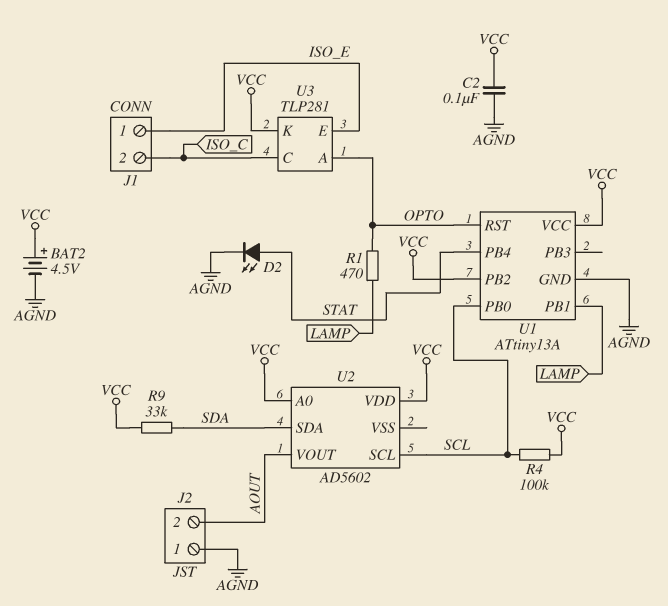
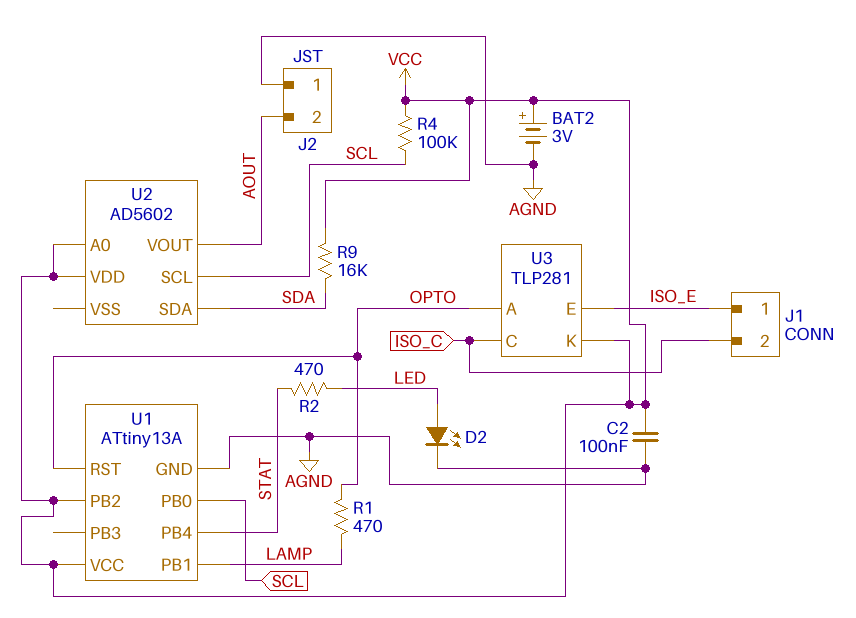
BAT2: 4.5V (plus VCC, minus AGND) -> 3V (plus VCC, minus AGND)
D2: LED (A STAT, K AGND) -> LED (A LED, K AGND)
R2: none -> 470 (LED, STAT)
R9: 33k (SDA, VCC) -> 16k (SDA, VCC)

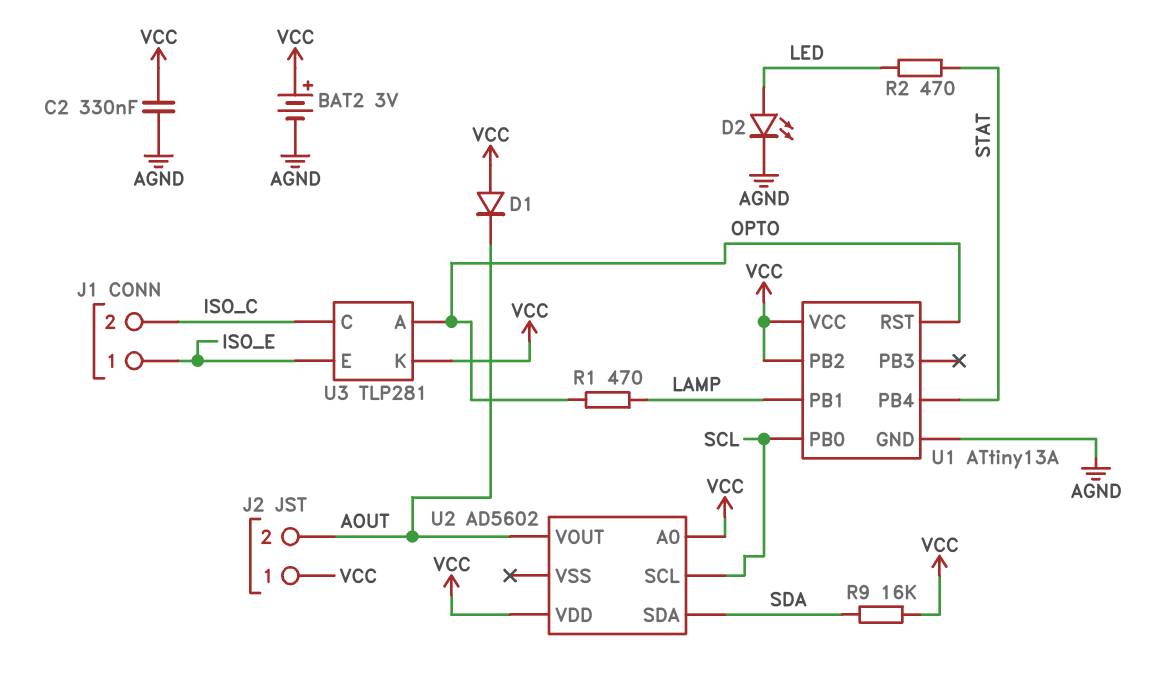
C2: 100nF (AGND, VCC) -> 330nF (AGND, VCC)
D1: none -> diode (A VCC, K AOUT)
J2 pin 1: AGND -> VCC
R4: 100k (SCL, VCC) -> none

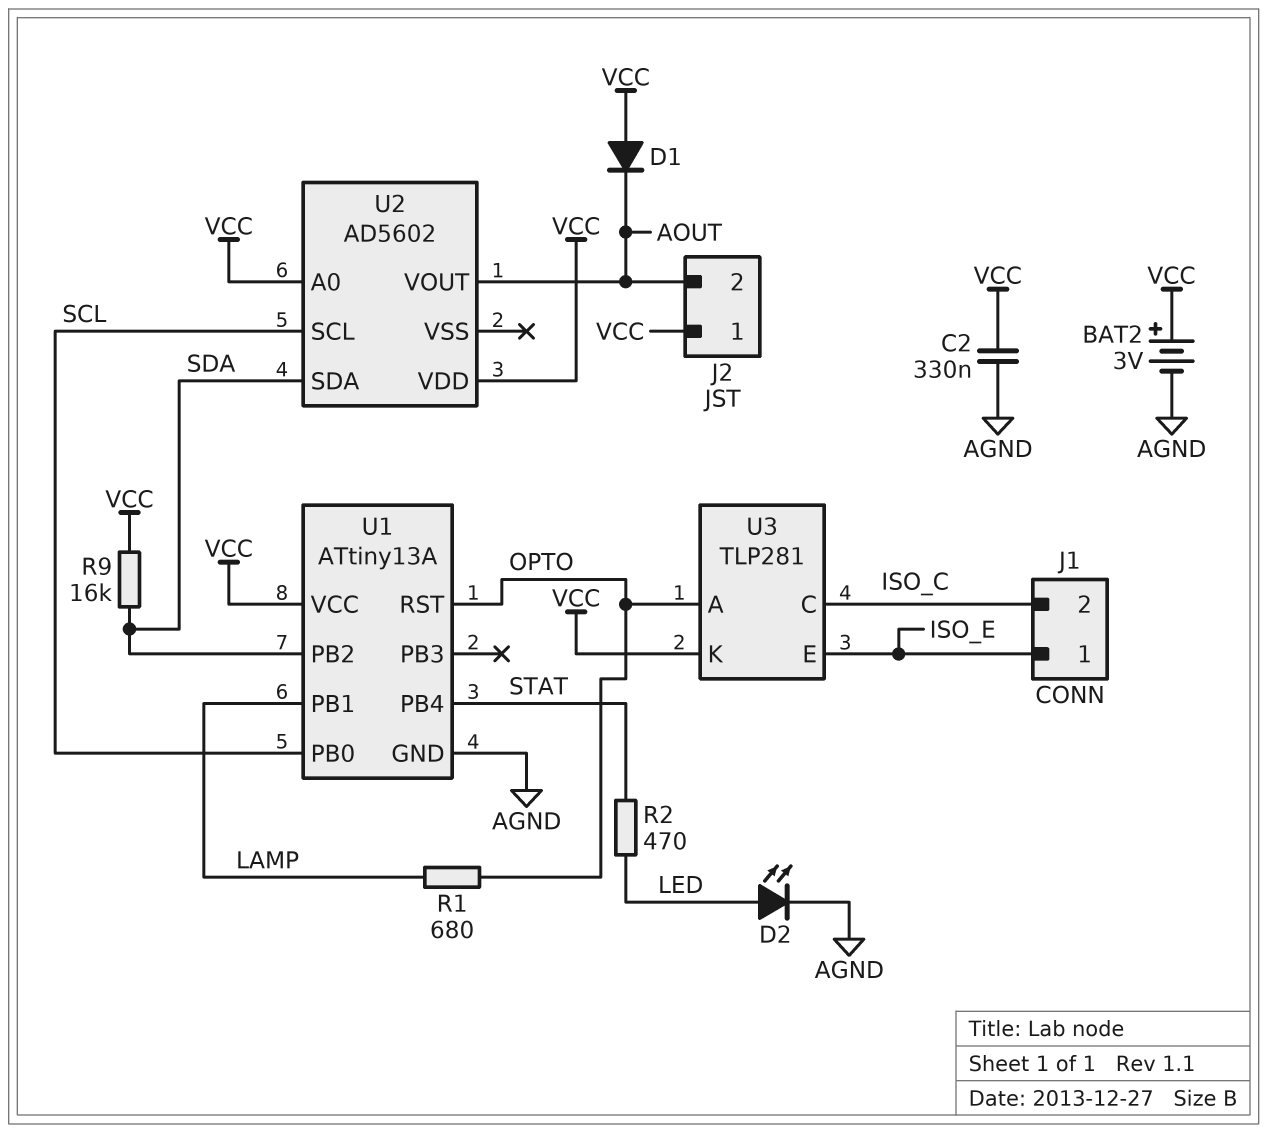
R1: 470 (LAMP, OPTO) -> 680 (LAMP, OPTO)
U1 pin PB2: VCC -> SDA

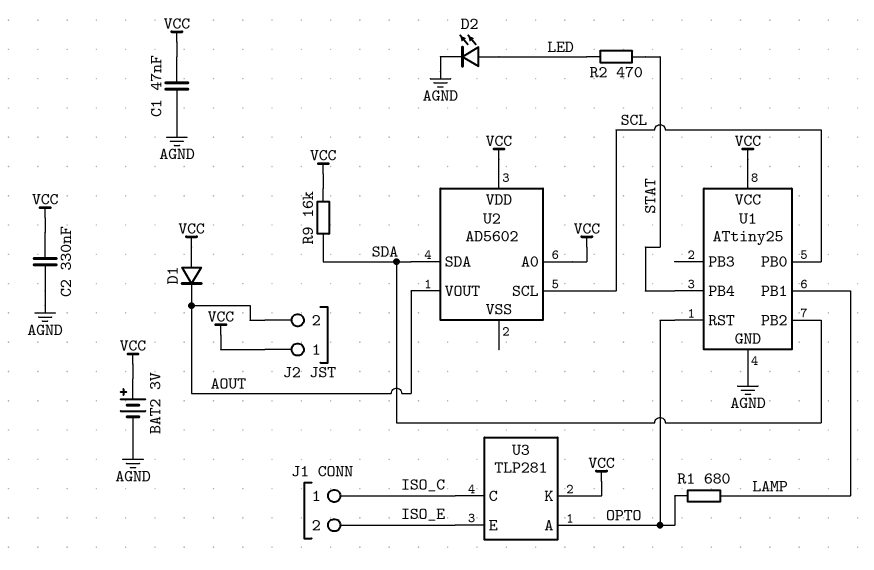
C1: none -> 47nF (AGND, VCC)
J1 pin 1: ISO_E -> ISO_C
J1 pin 2: ISO_C -> ISO_E
U1: ATtiny13A -> ATtiny25

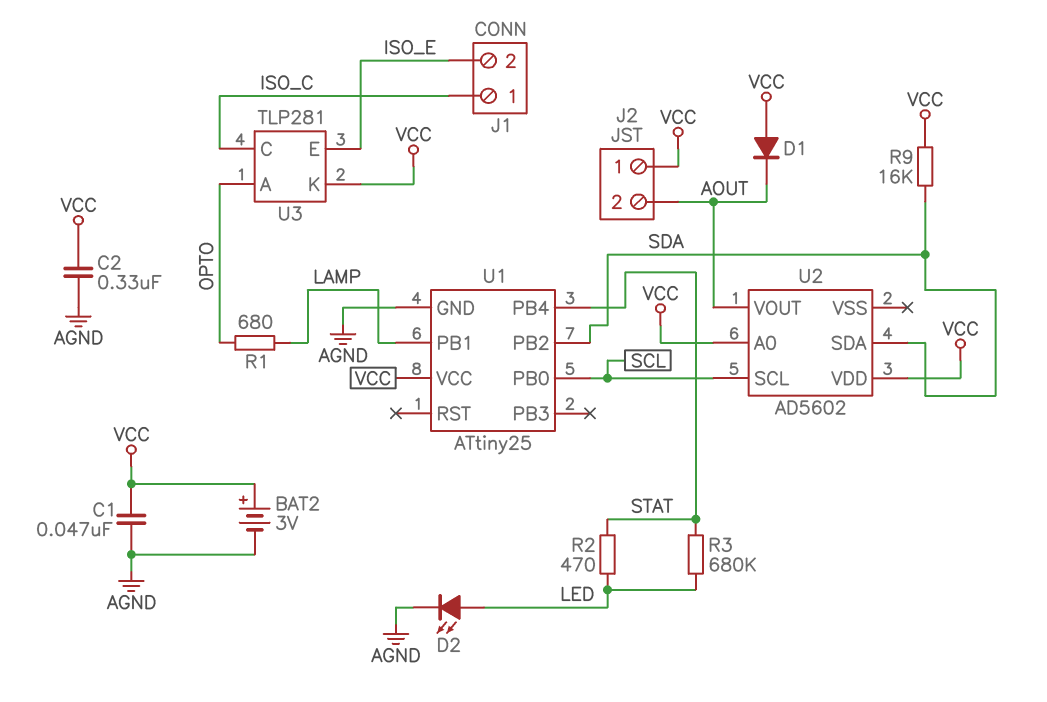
R3: none -> 680k (LED, STAT)
U1 pin RST: OPTO -> none

